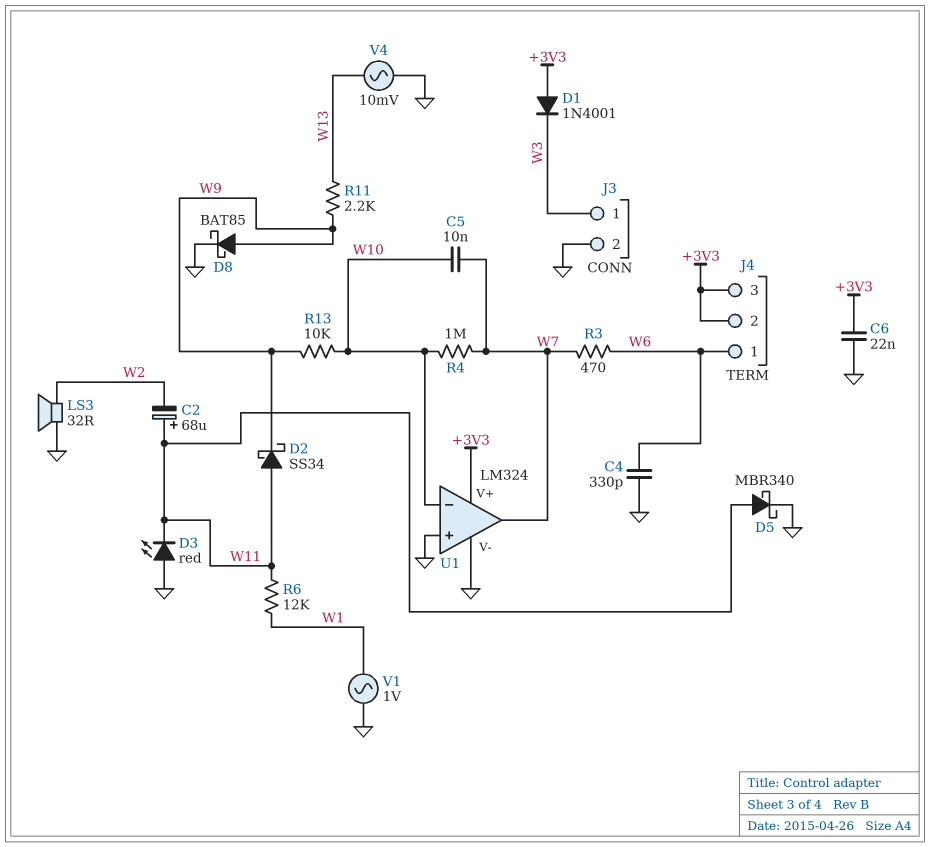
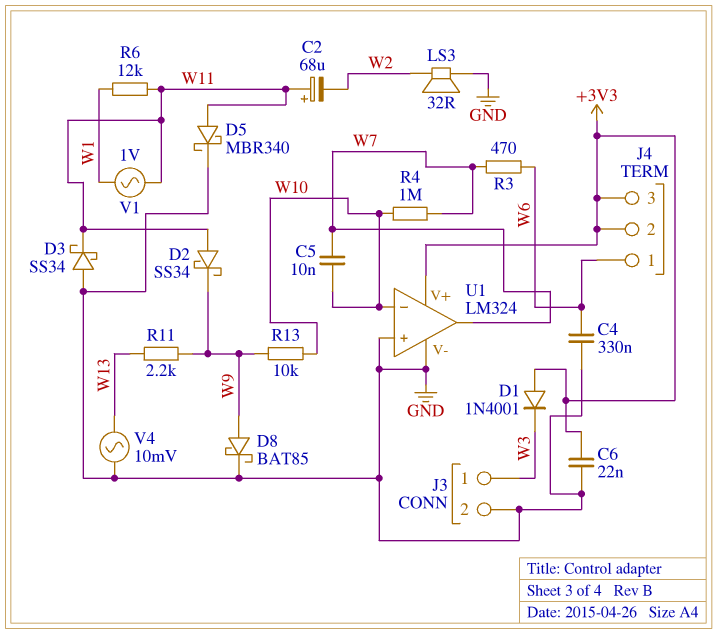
C4: 330pF (GND, W6) -> 330nF (GND, W6)
D3: LED red (A GND, K W11) -> schottky SS34 (A GND, K W11)
V1: AC 1V (GND, W1) -> AC 1V (W1, W11)

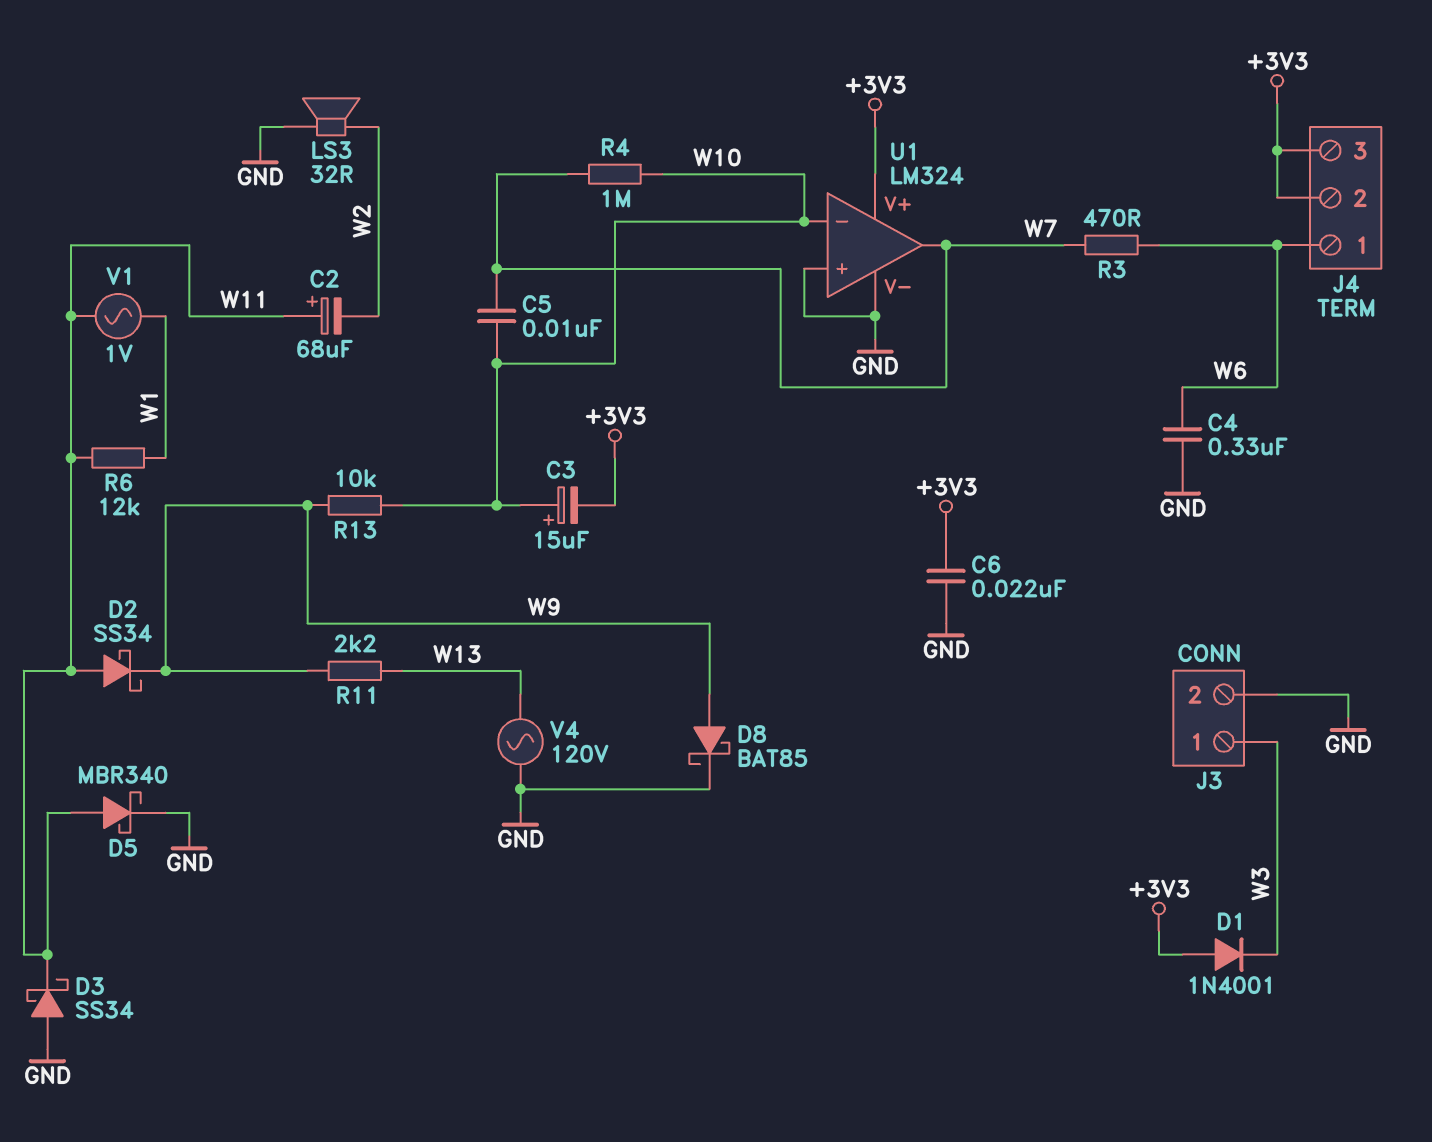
C3: none -> 15uF (plus W10, minus +3V3)
V4: AC 10mV (GND, W13) -> AC 120V (GND, W13)

